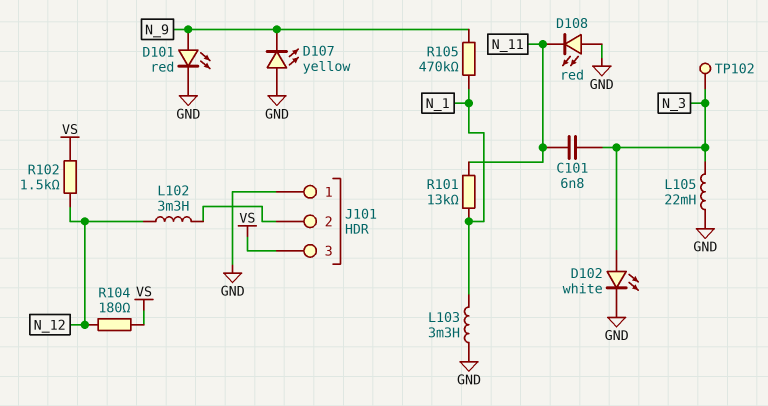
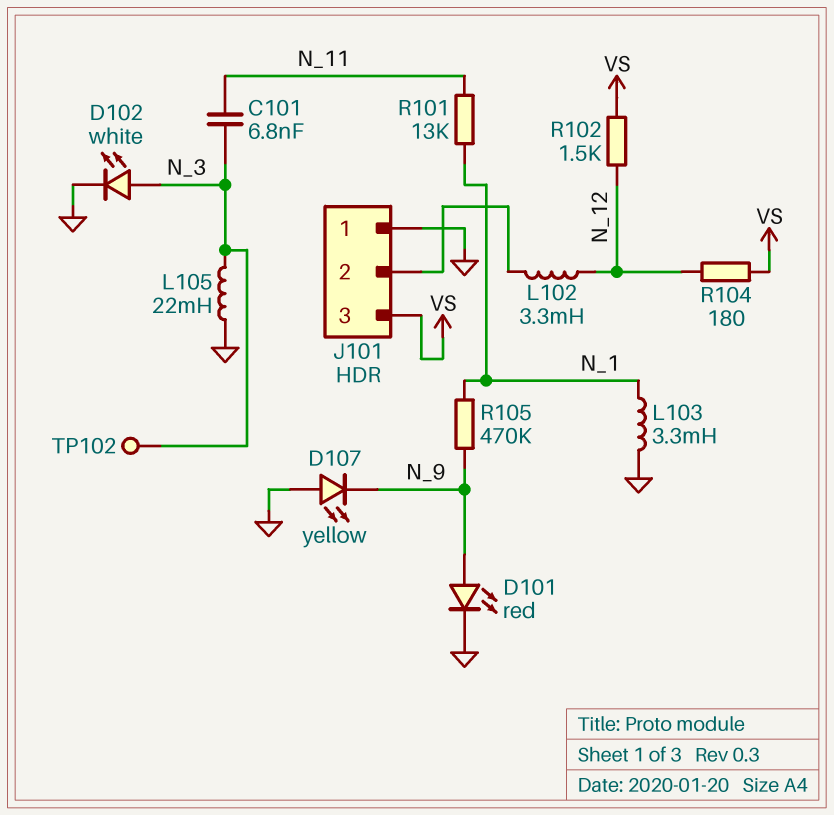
D108: LED red (A GND, K N_11) -> none

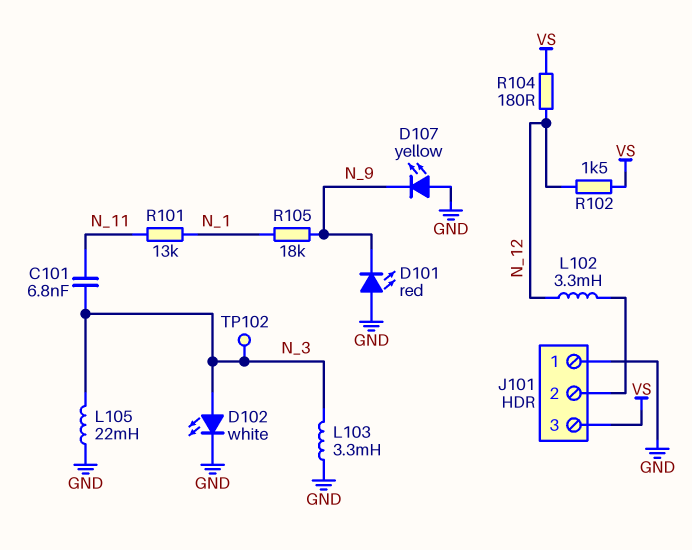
D101: LED red (A N_9, K GND) -> LED red (A GND, K N_9)
L103: 3.3mH (GND, N_1) -> 3.3mH (GND, N_3)
R105: 470k (N_1, N_9) -> 18k (N_1, N_9)

